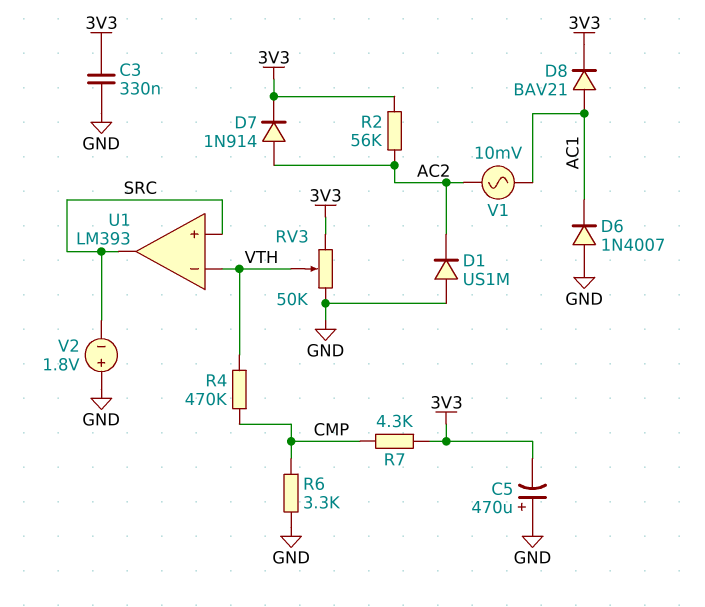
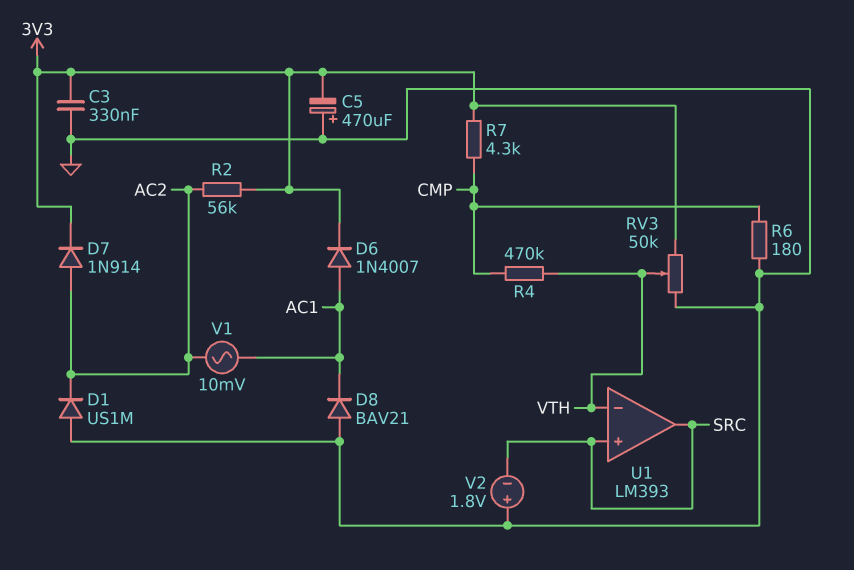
D6: diode 1N4007 (A GND, K AC1) -> diode 1N4007 (A AC1, K 3V3)
D8: diode BAV21 (A AC1, K 3V3) -> diode BAV21 (A GND, K AC1)
R6: 3.3k (CMP, GND) -> 180 (CMP, GND)

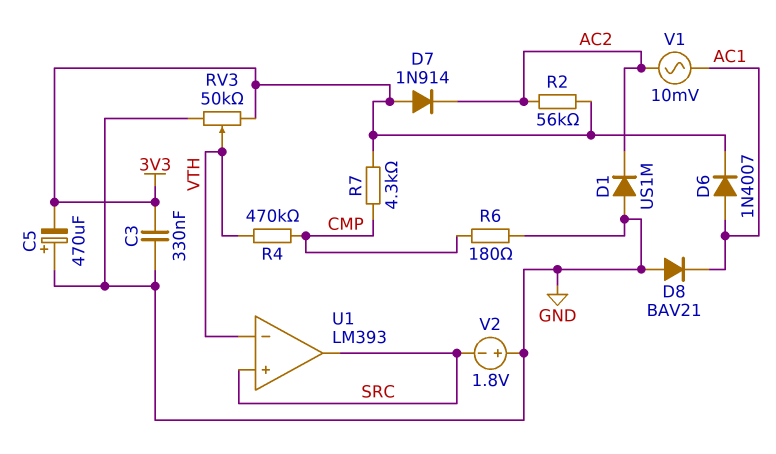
D7: diode 1N914 (A AC2, K 3V3) -> diode 1N914 (A 3V3, K AC2)

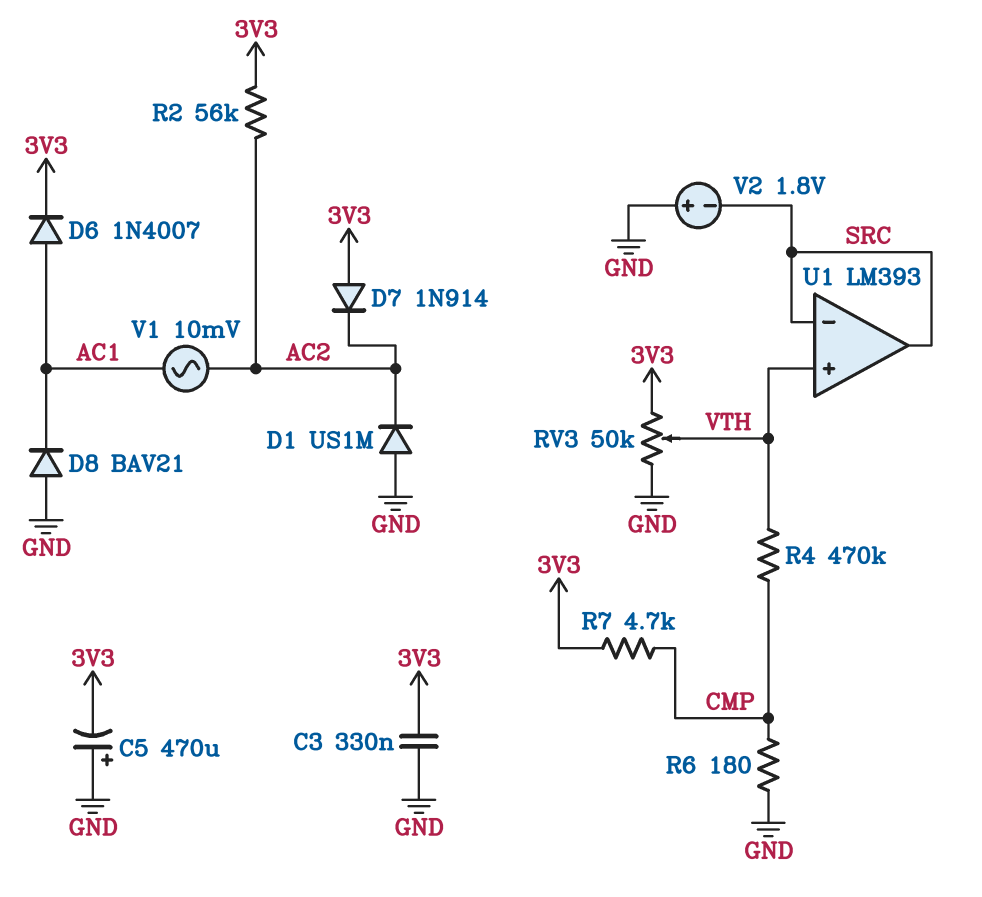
R7: 4.3k (3V3, CMP) -> 4.7k (3V3, CMP)
U1 pin in+: SRC -> VTH
U1 pin in-: VTH -> SRC

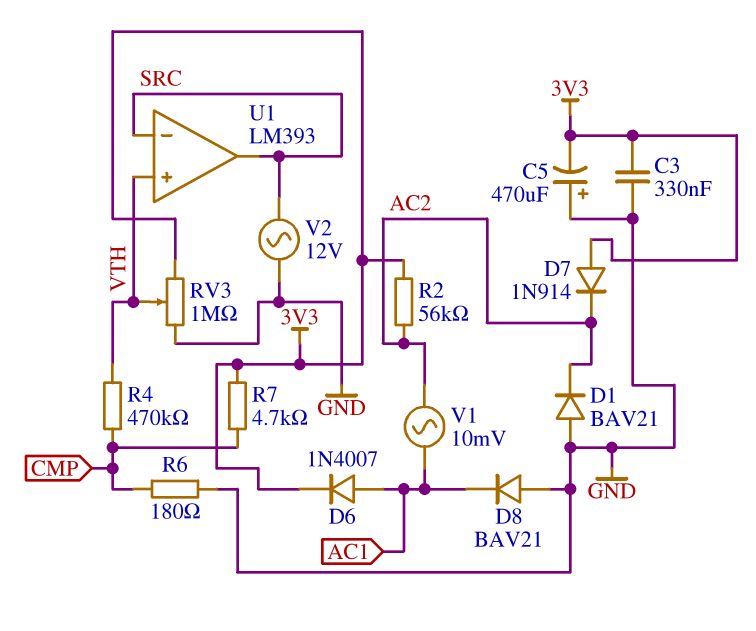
D1: diode US1M (A GND, K AC2) -> diode BAV21 (A GND, K AC2)
RV3: 50k (3V3, GND, wiper VTH) -> 1M (3V3, GND, wiper VTH)
V2: 1.8V (plus GND, minus SRC) -> AC 12V (GND, SRC)

